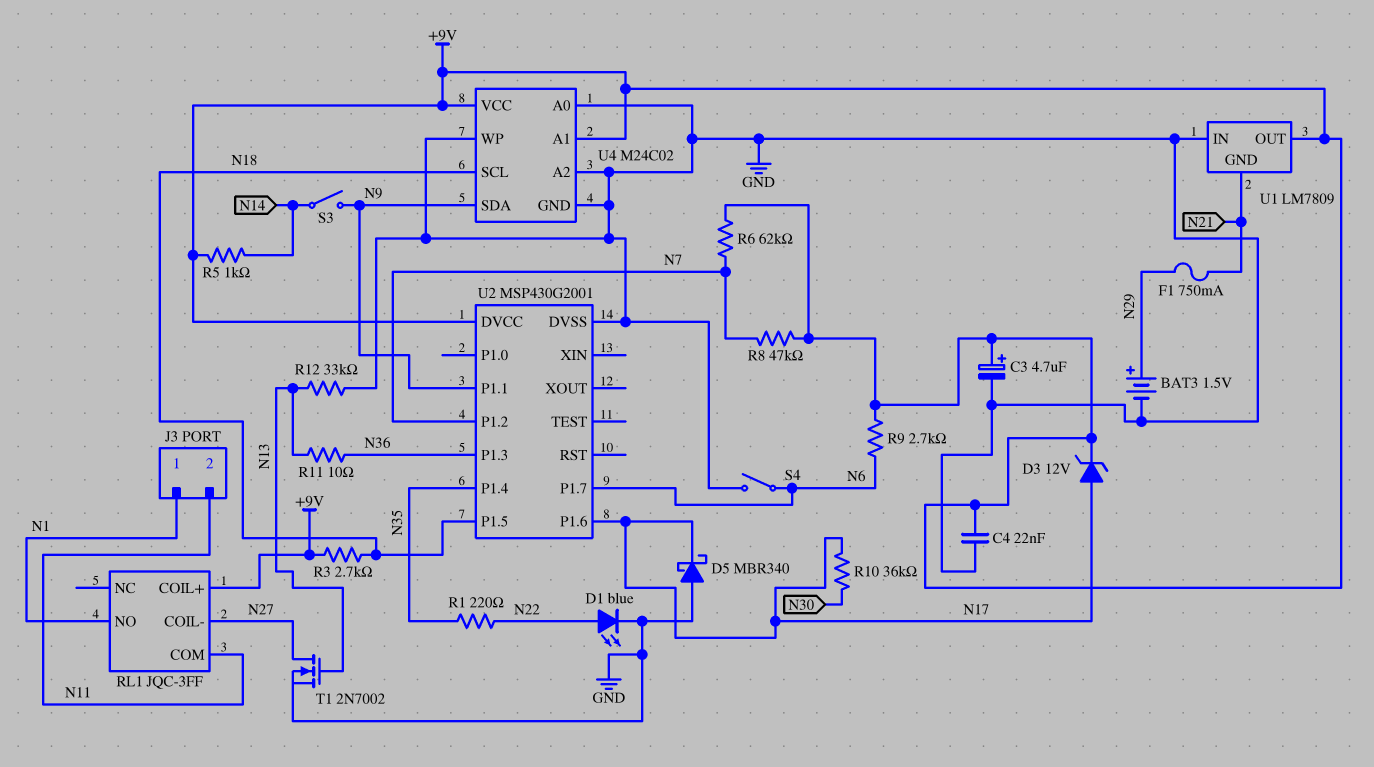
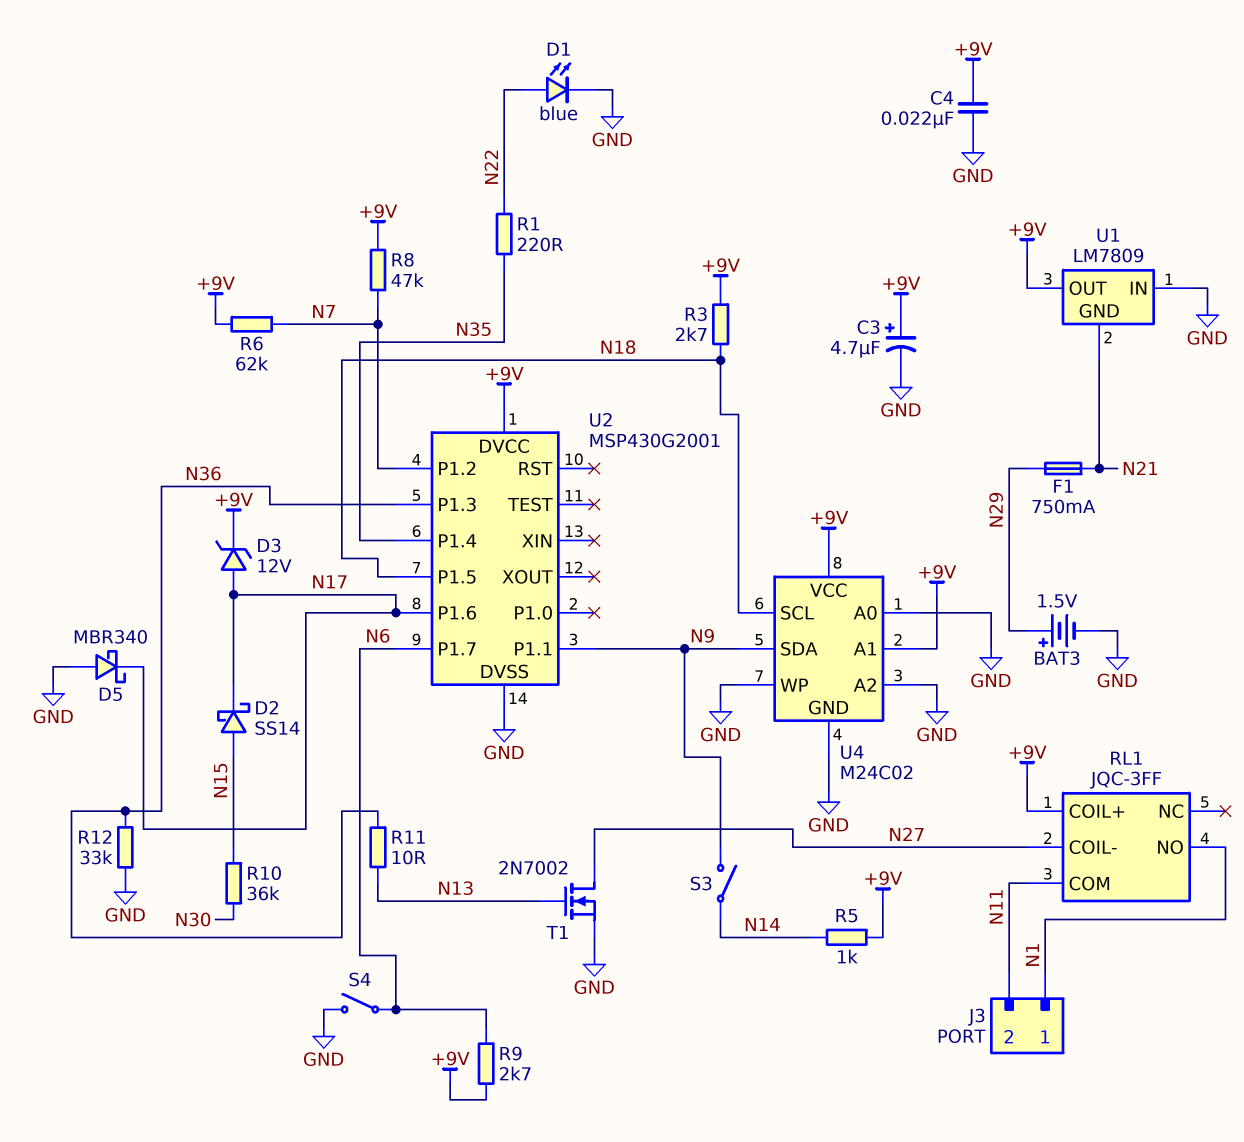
D2: none -> schottky SS14 (A N15, K N17)
R10: 36k (N17, N30) -> 36k (N15, N30)
R12: 33k (GND, N13) -> 33k (GND, N36)

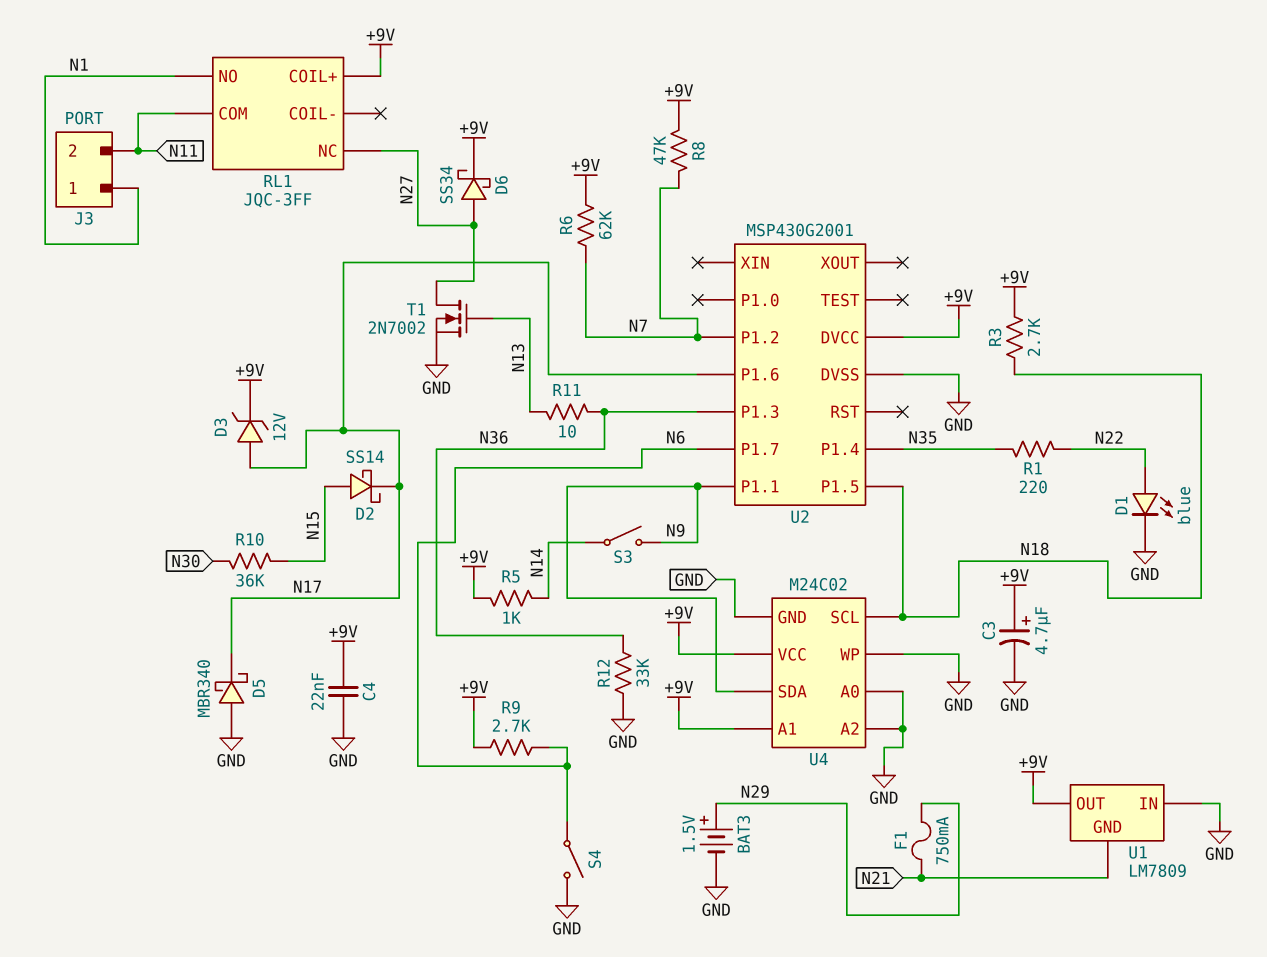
D6: none -> schottky SS34 (A N27, K +9V)
RL1 pin COIL-: N27 -> none
RL1 pin NC: none -> N27

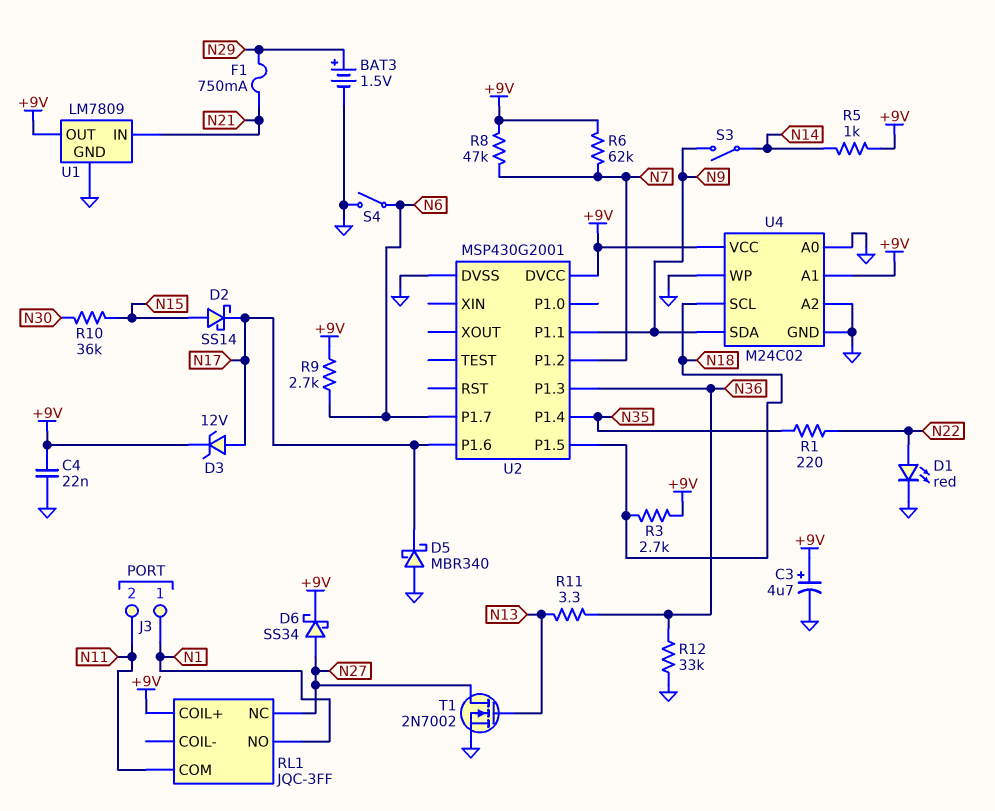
D1: LED blue (A N22, K GND) -> LED red (A N22, K GND)
R11: 10 (N13, N36) -> 3.3 (N13, N36)
U1 pin GND: N21 -> GND
U1 pin IN: GND -> N21

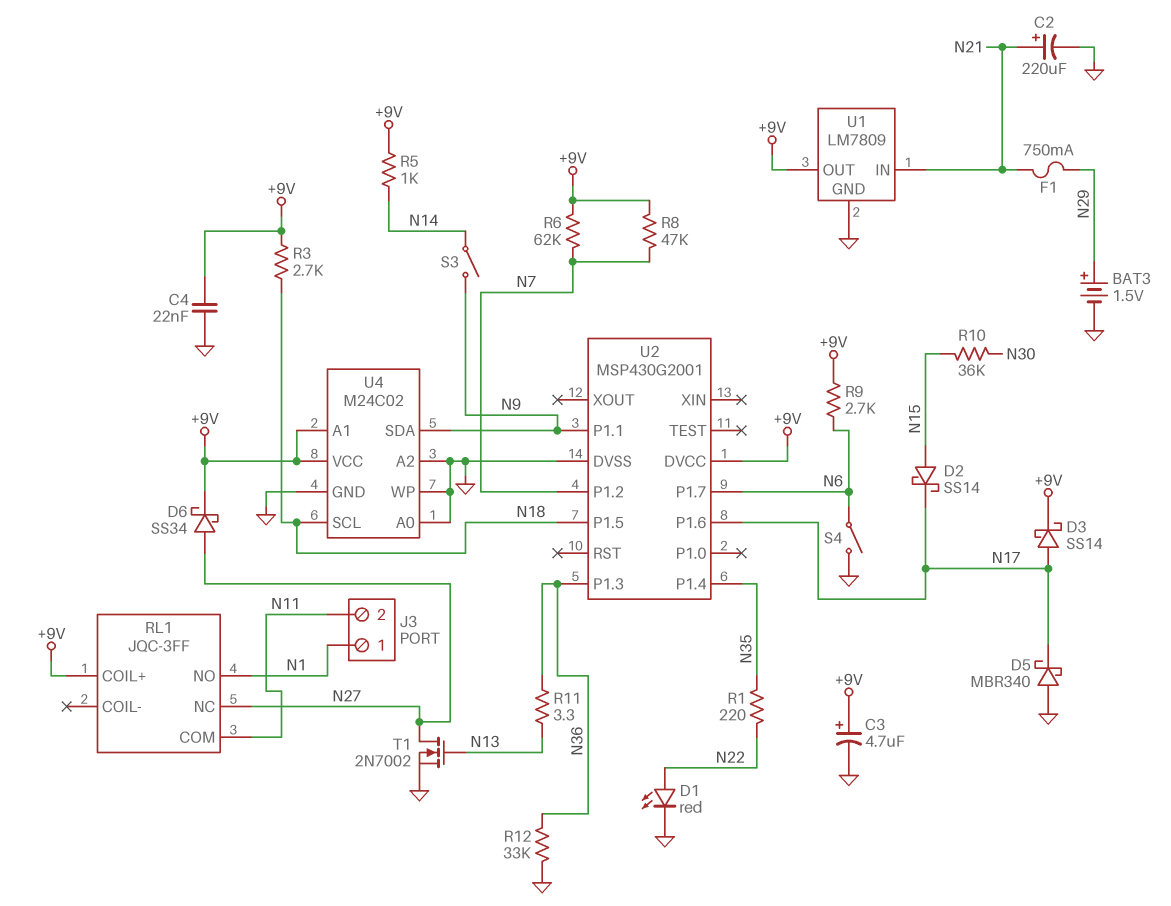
C2: none -> 220uF (plus N21, minus GND)
D3: zener 12V (A N17, K +9V) -> schottky SS14 (A N17, K +9V)

